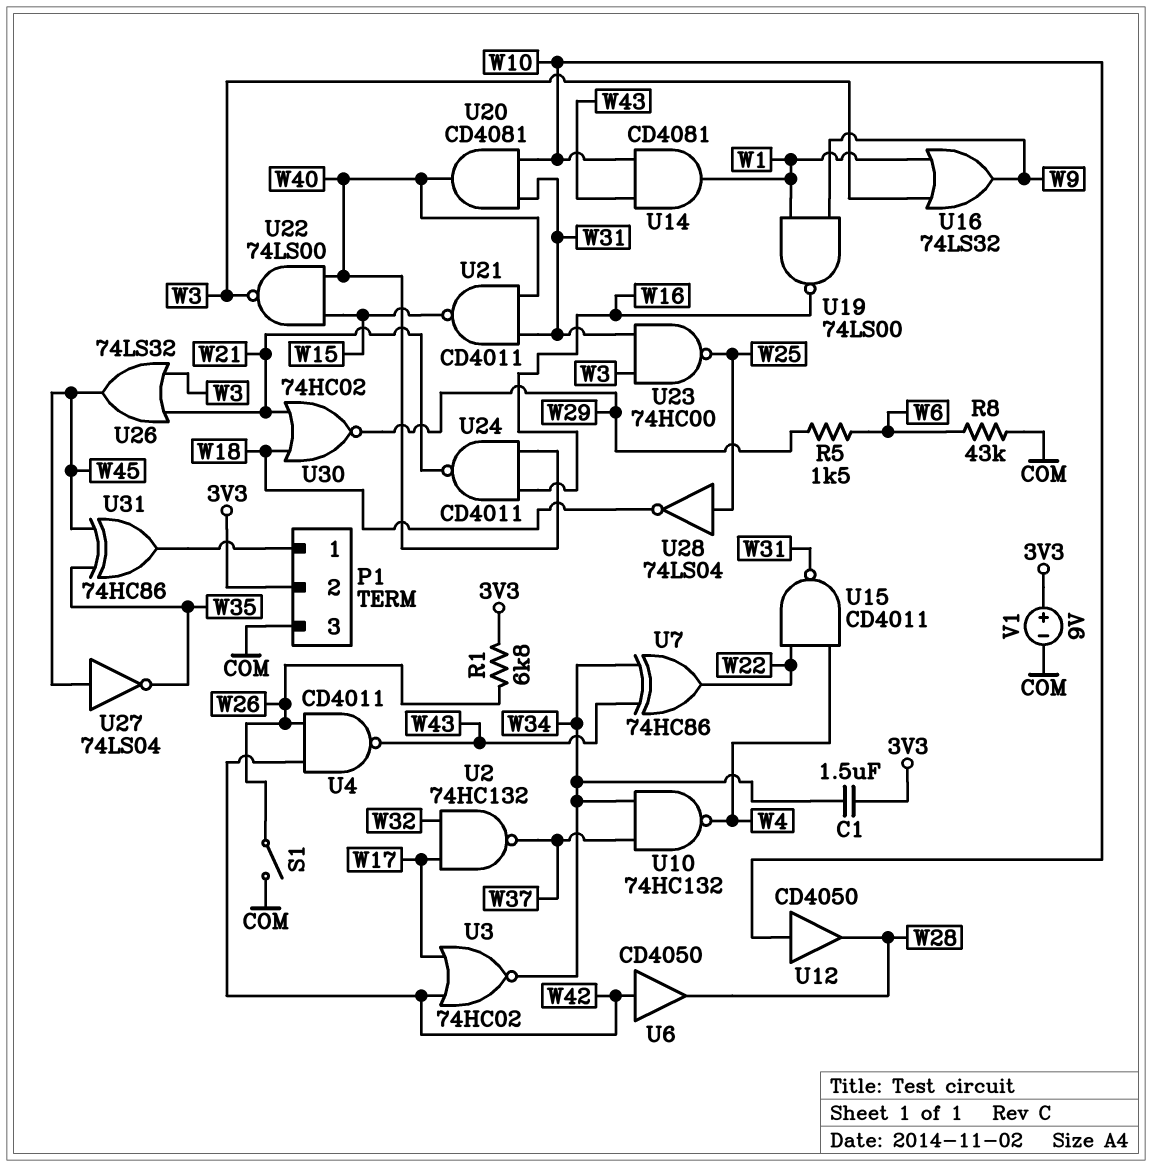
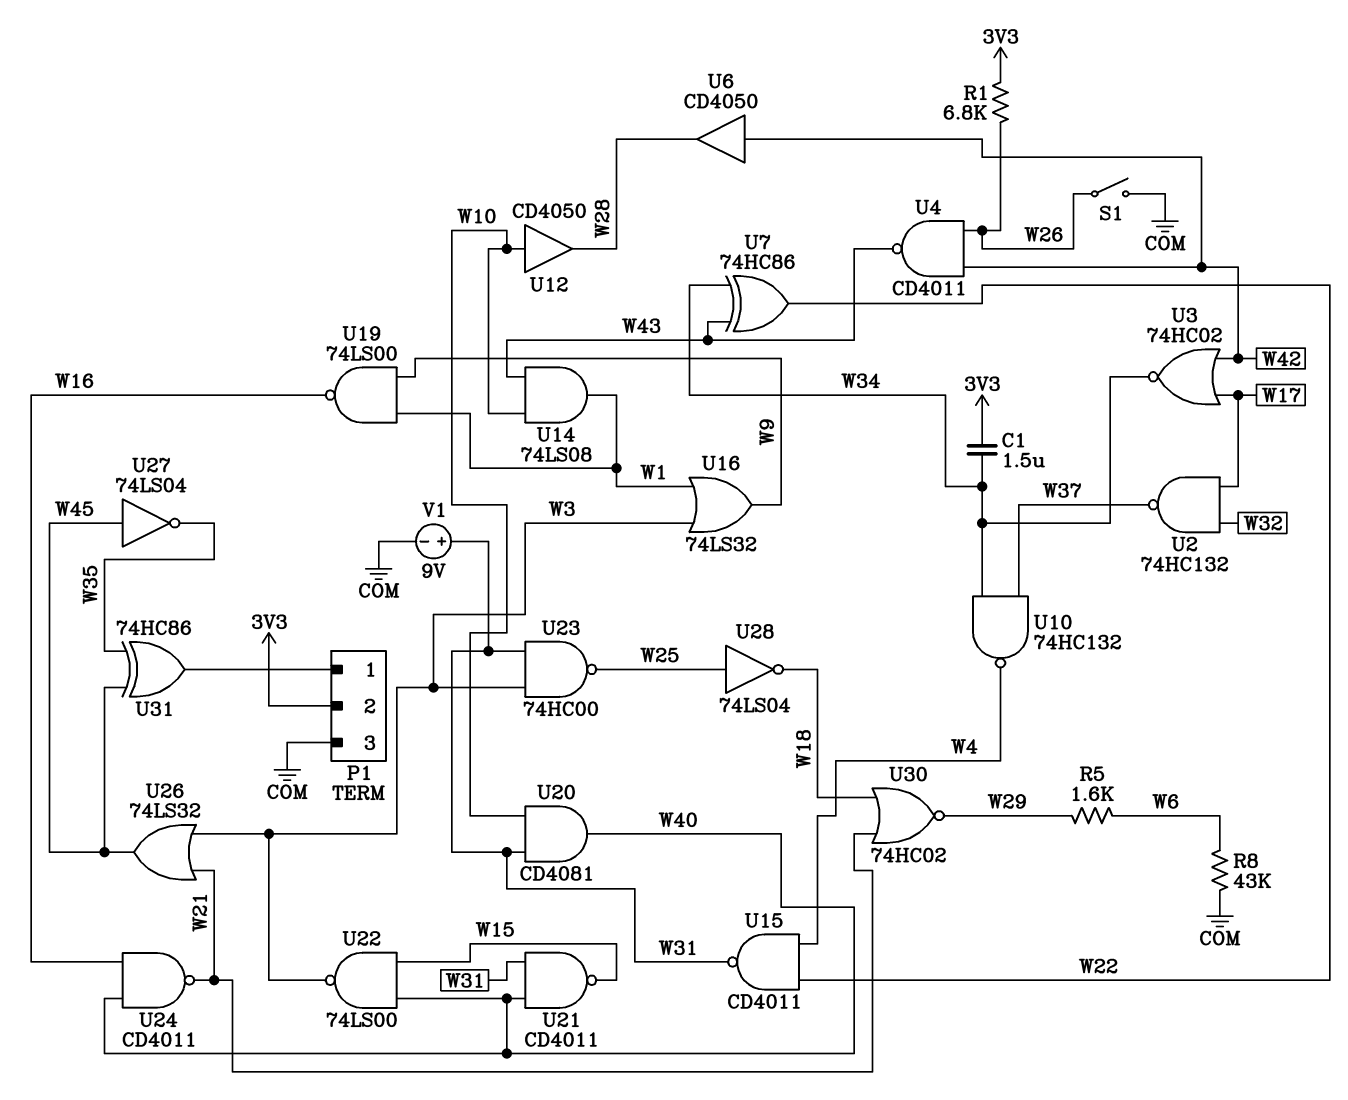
R5: 1.5k (W6, W29) -> 1.6k (W6, W29)
U14: AND CD4081 (in W10, in W43, out W1) -> AND 74LS08 (in W10, in W43, out W1)
V1: 9V (plus 3V3, minus COM) -> 9V (plus W31, minus COM)

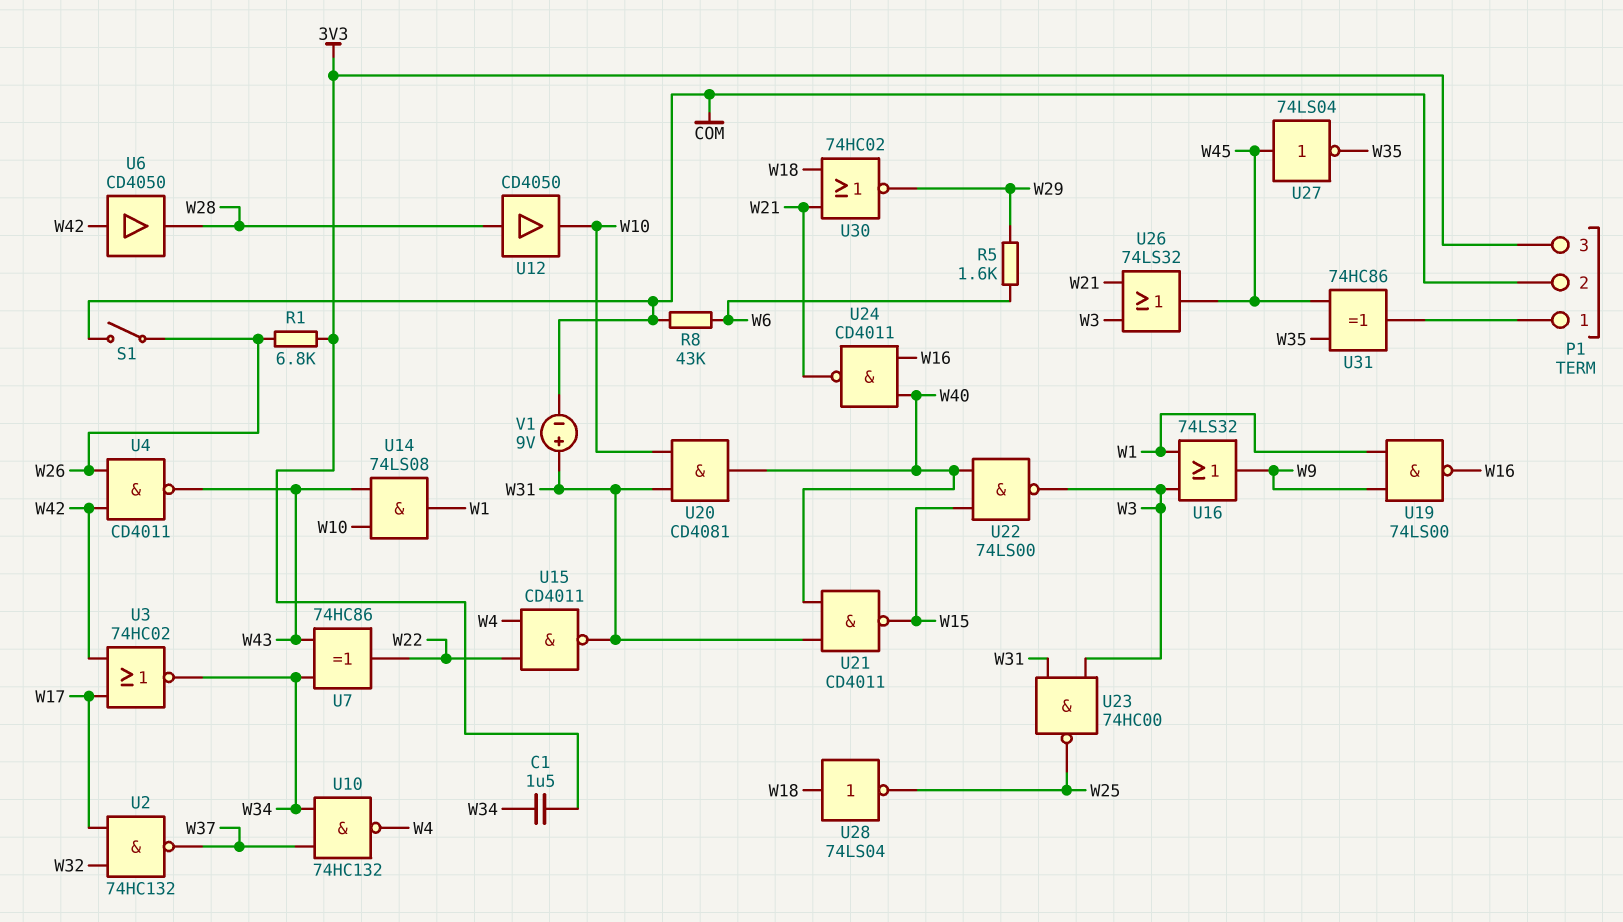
P1 pin 2: 3V3 -> COM
P1 pin 3: COM -> 3V3
U12: buffer CD4050 (in W10, out W28) -> buffer CD4050 (in W28, out W10)
U28: NOT 74LS04 (in W25, out W18) -> NOT 74LS04 (in W18, out W25)

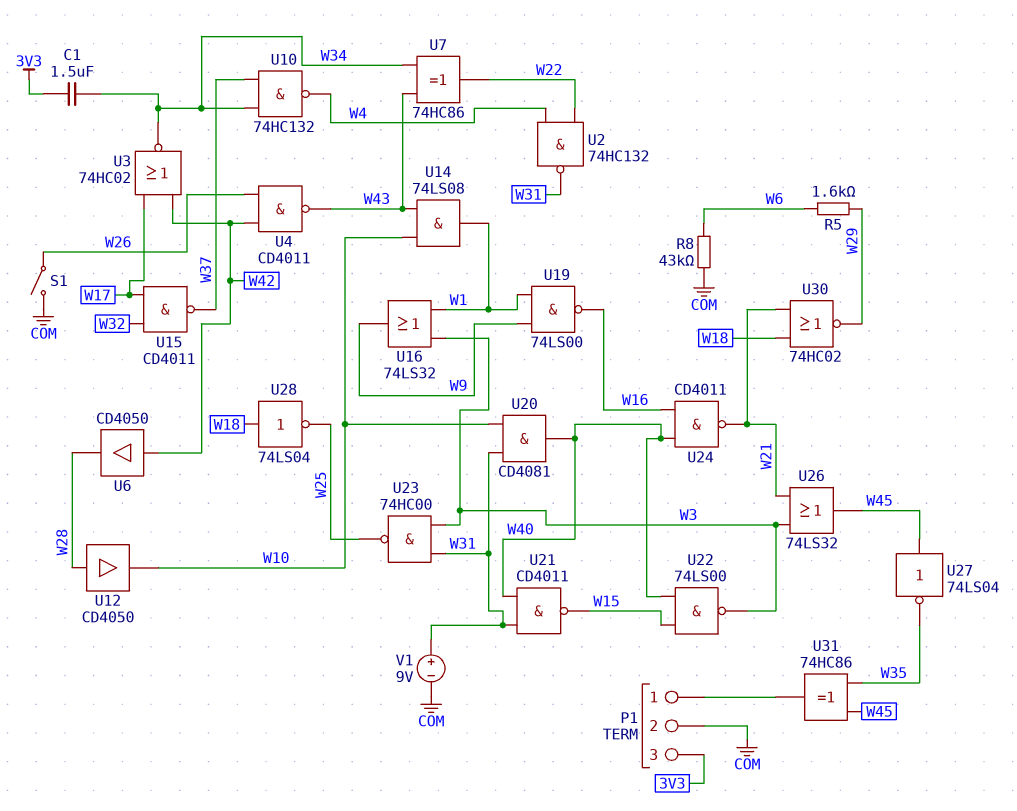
R1: 6.8k (3V3, W26) -> none
U2: NAND 74HC132 (in W17, in W32, out W37) -> NAND 74HC132 (in W4, in W22, out W31)
U15: NAND CD4011 (in W4, in W22, out W31) -> NAND CD4011 (in W17, in W32, out W37)

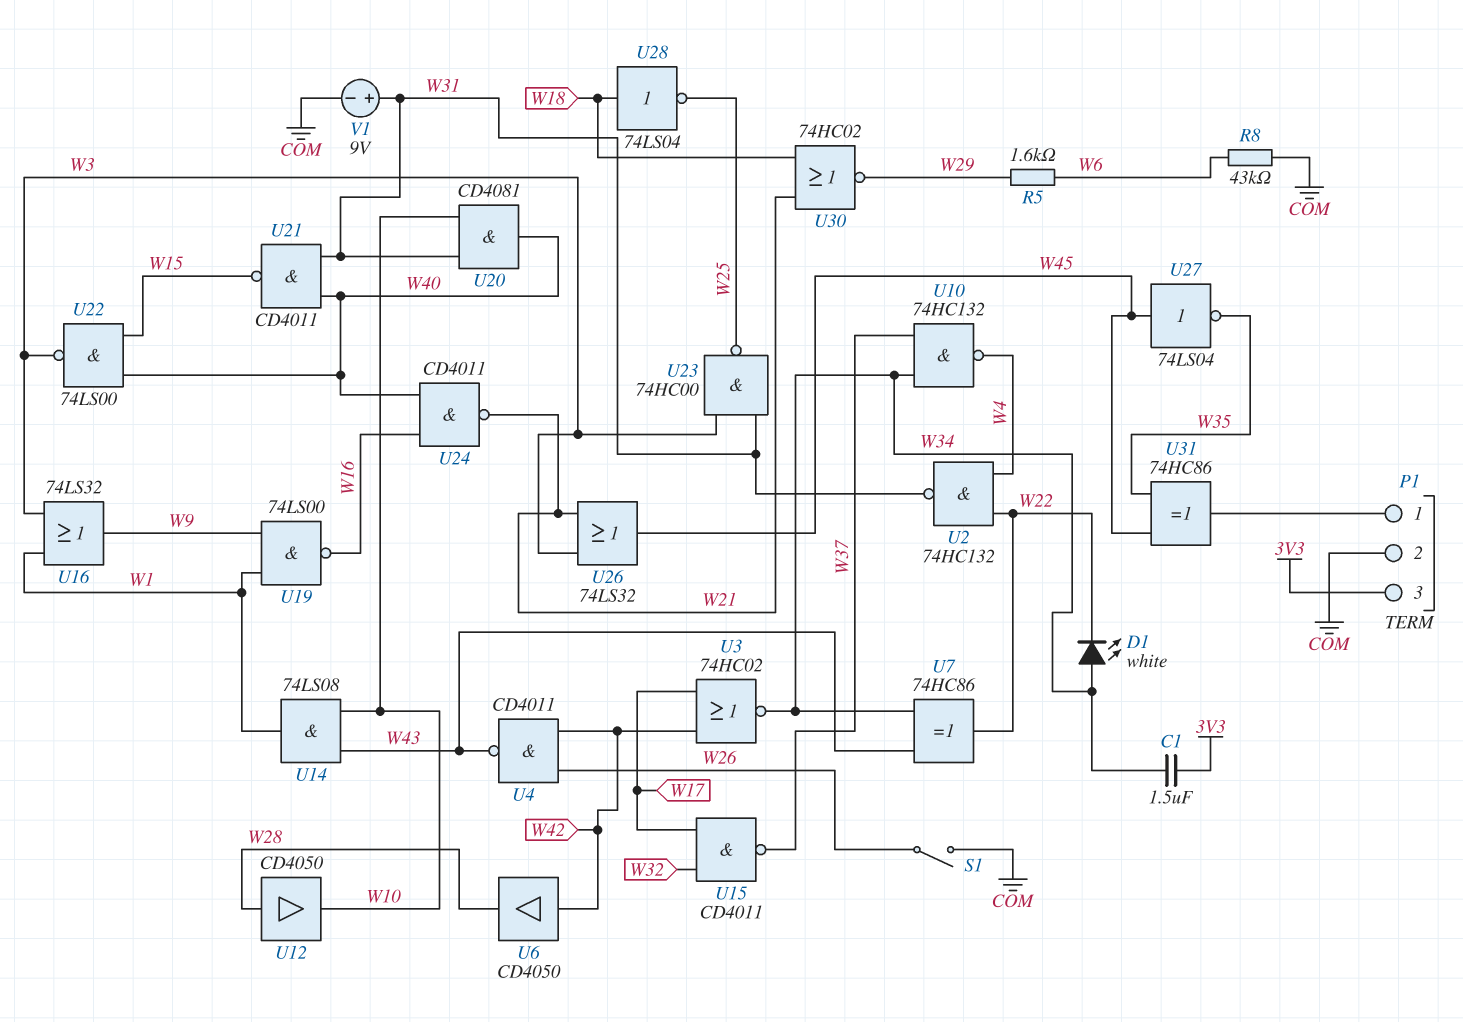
D1: none -> LED white (A W34, K W22)

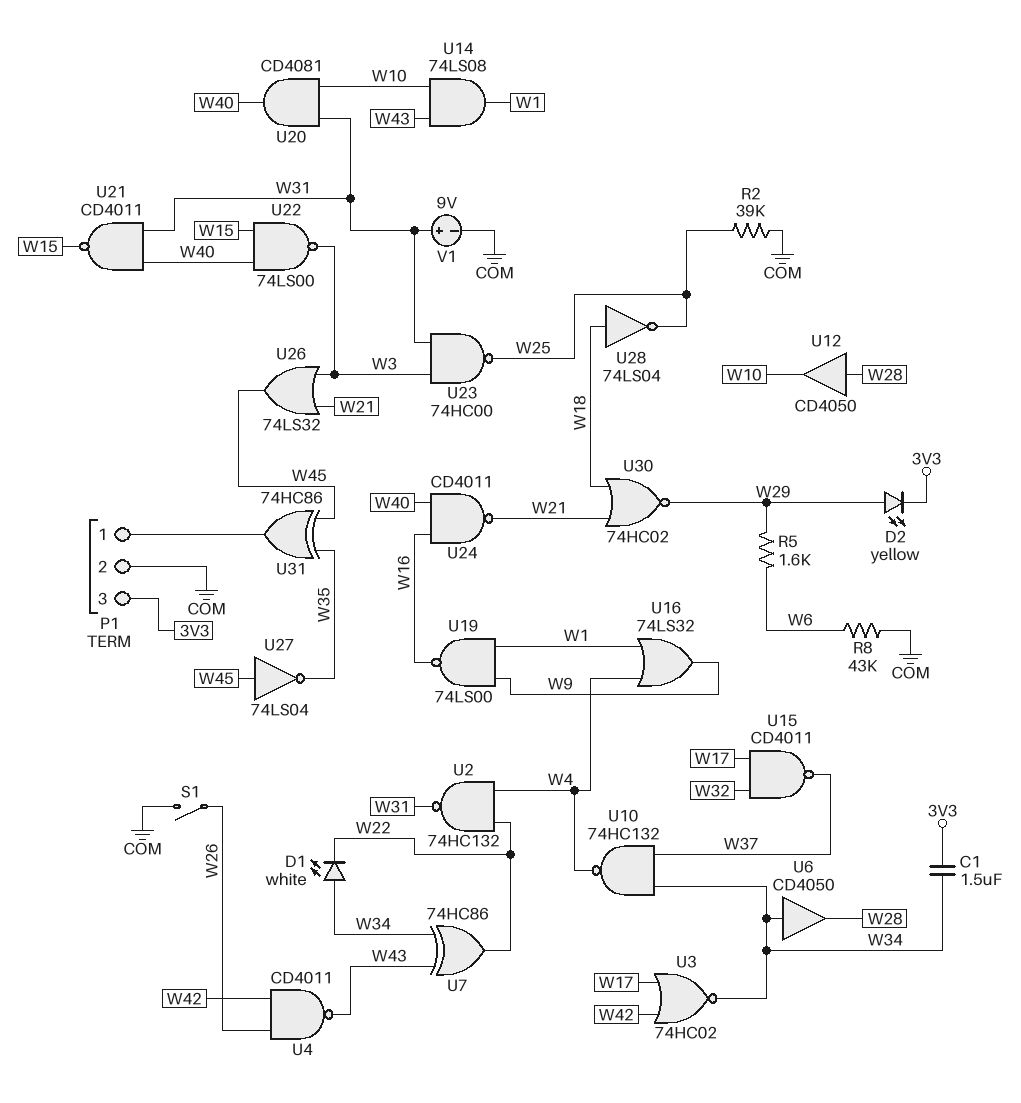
D2: none -> LED yellow (A W29, K 3V3)
R2: none -> 39k (COM, W25)
U6: buffer CD4050 (in W42, out W28) -> buffer CD4050 (in W34, out W28)
U16: OR 74LS32 (in W1, in W3, out W9) -> OR 74LS32 (in W1, in W4, out W9)

